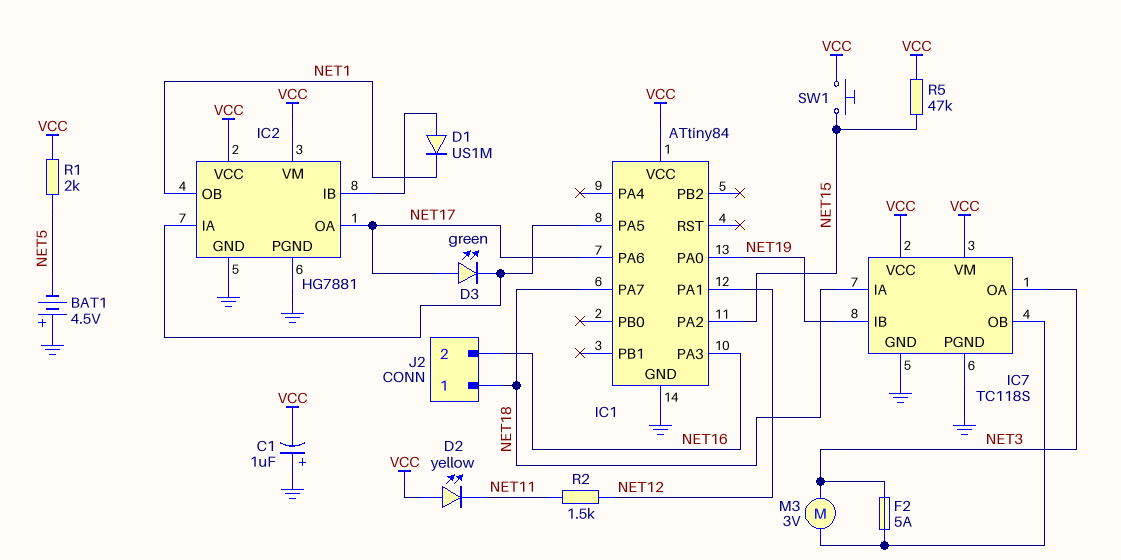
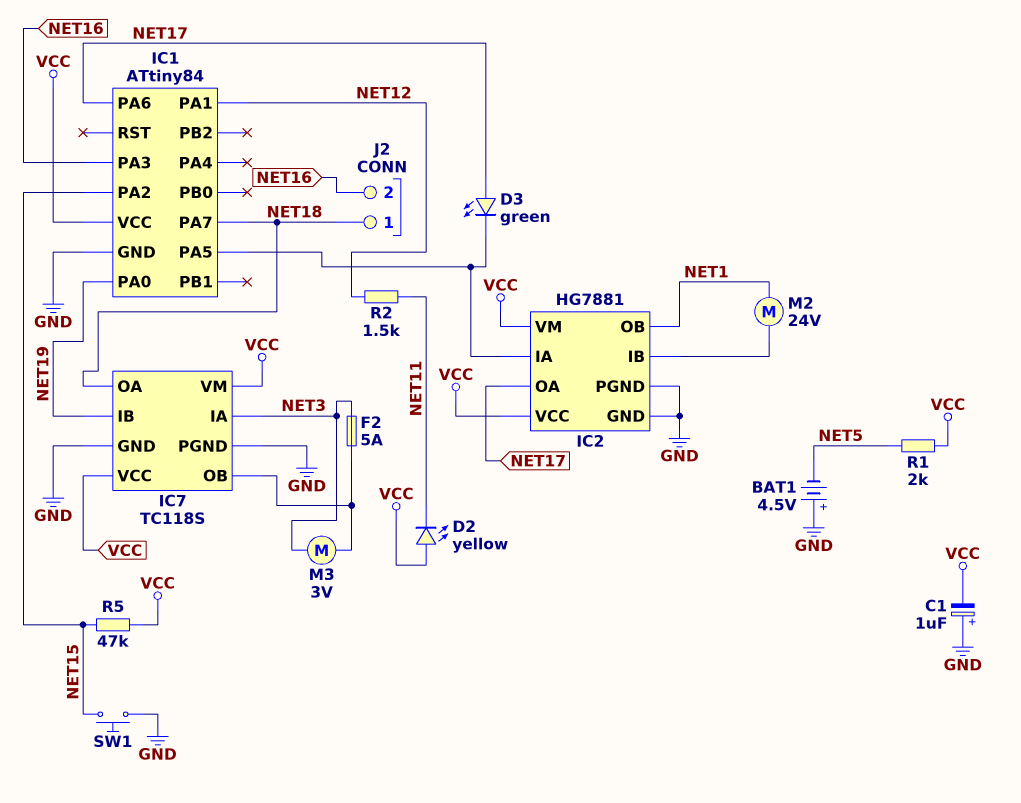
D1: diode US1M (A IC2/IB, K NET1) -> none
IC7 pin IA: NET18 -> NET3
IC7 pin OA: NET3 -> NET18
M2: none -> motor 24V (IC2/IB, NET1)
SW1: button (NET15, VCC) -> button (GND, NET15)

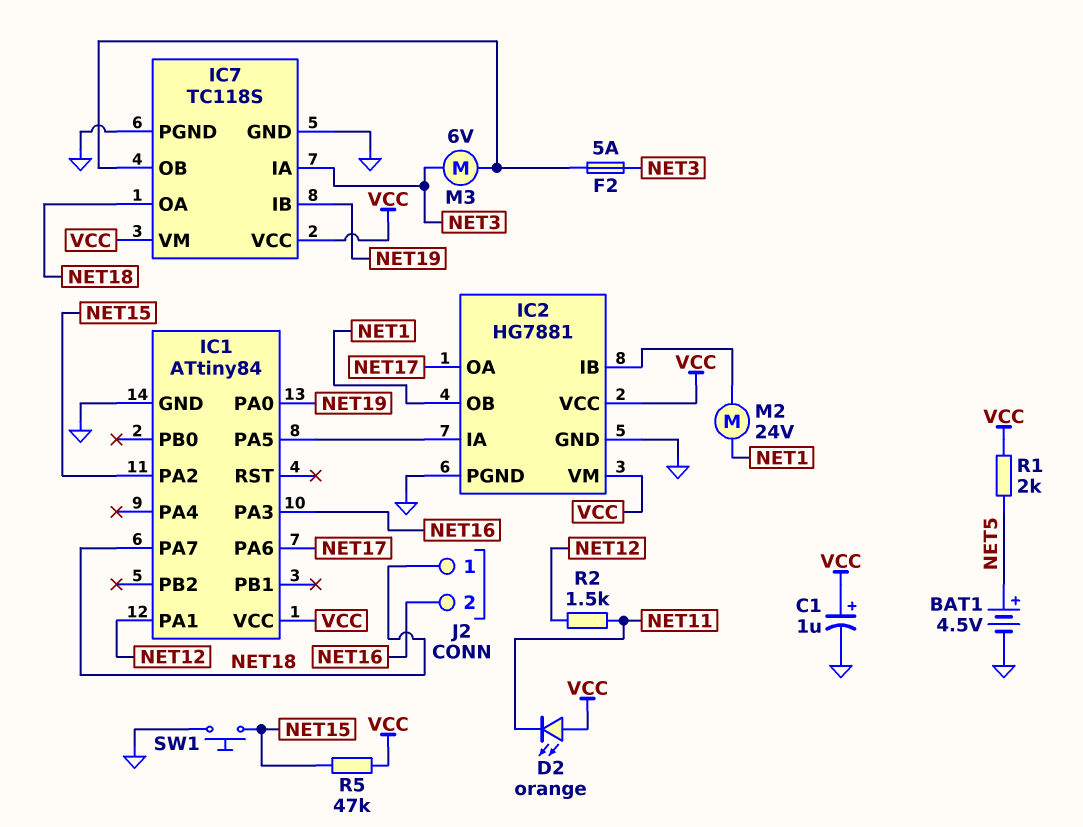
BAT1: 4.5V (plus GND, minus NET5) -> 4.5V (plus NET5, minus GND)
C1: 1uF (plus GND, minus VCC) -> 1uF (plus VCC, minus GND)
D2: LED yellow (A VCC, K NET11) -> LED orange (A VCC, K NET11)
D3: LED green (A NET17, K IC1/PA5) -> none
M3: motor 3V (IC7/OB, NET3) -> motor 6V (IC7/OB, NET3)

